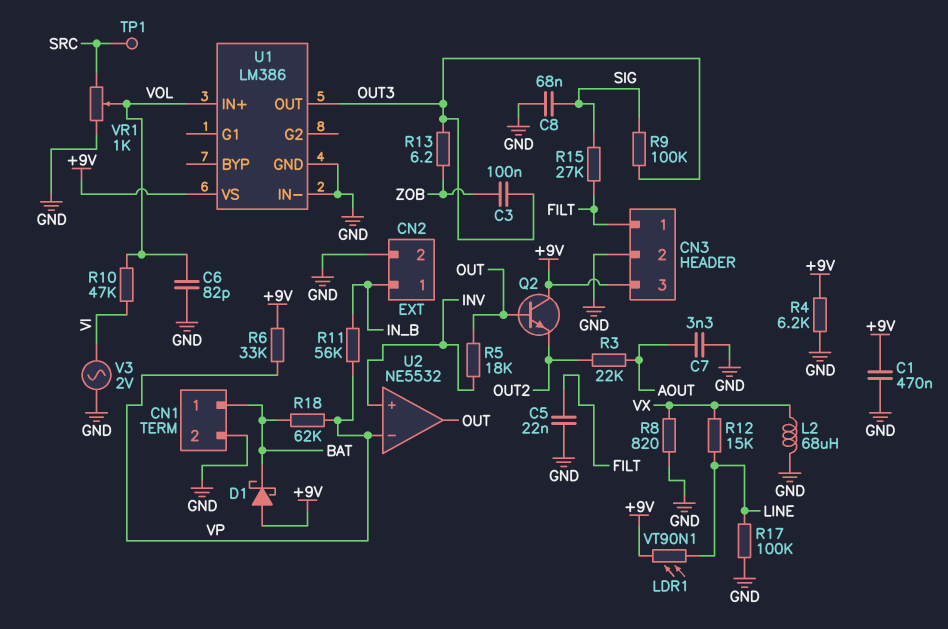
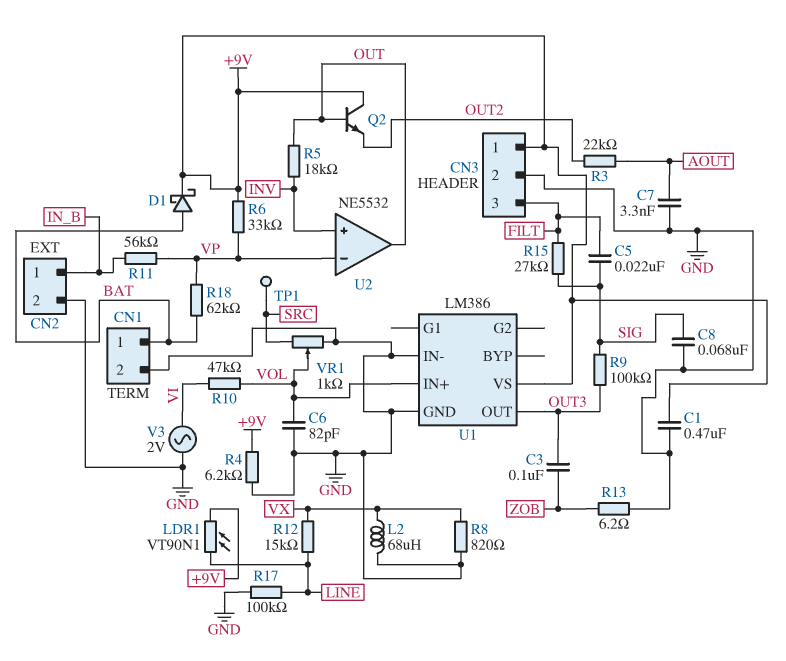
C5: 22nF (FILT, GND) -> 22nF (FILT, SIG)
CN3 pin 1: FILT -> +9V
CN3 pin 3: +9V -> FILT
D1: schottky (A +9V, K BAT) -> schottky (A BAT, K +9V)
R13: 6.2 (OUT3, ZOB) -> 6.2 (GND, ZOB)

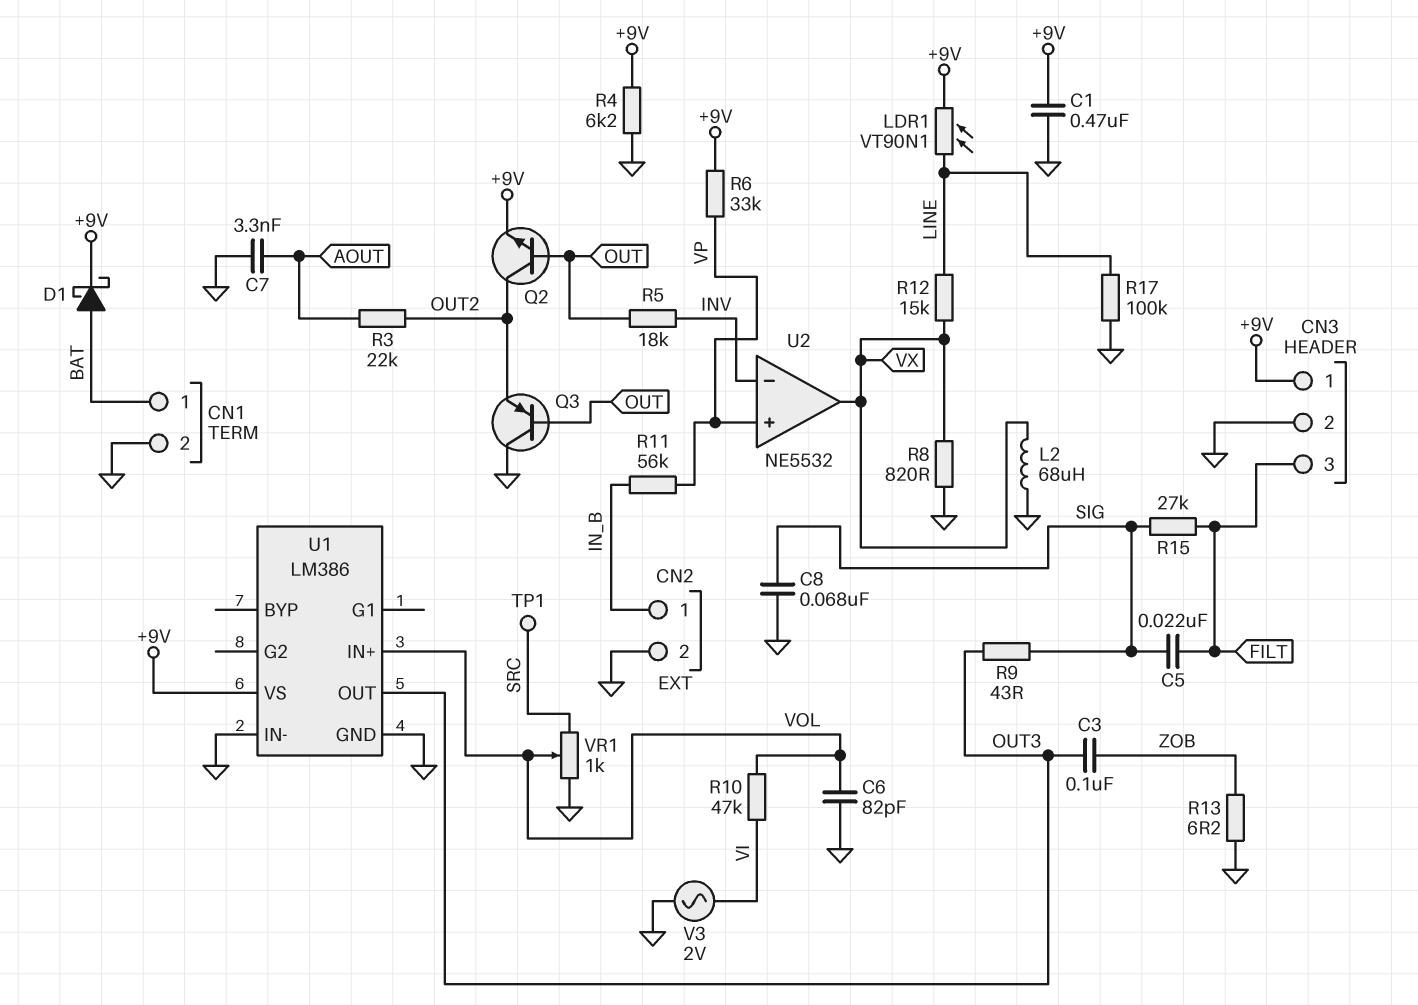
Q2: NPN (B OUT, C +9V, E OUT2) -> NPN (B OUT, C OUT2, E +9V)
Q3: none -> PNP (B OUT, C GND, E OUT2)
R9: 100k (OUT3, SIG) -> 43 (OUT3, SIG)
R18: 62k (BAT, VP) -> none
U2 pin in+: INV -> VP
U2 pin in-: VP -> INV
U2 pin out: OUT -> VX

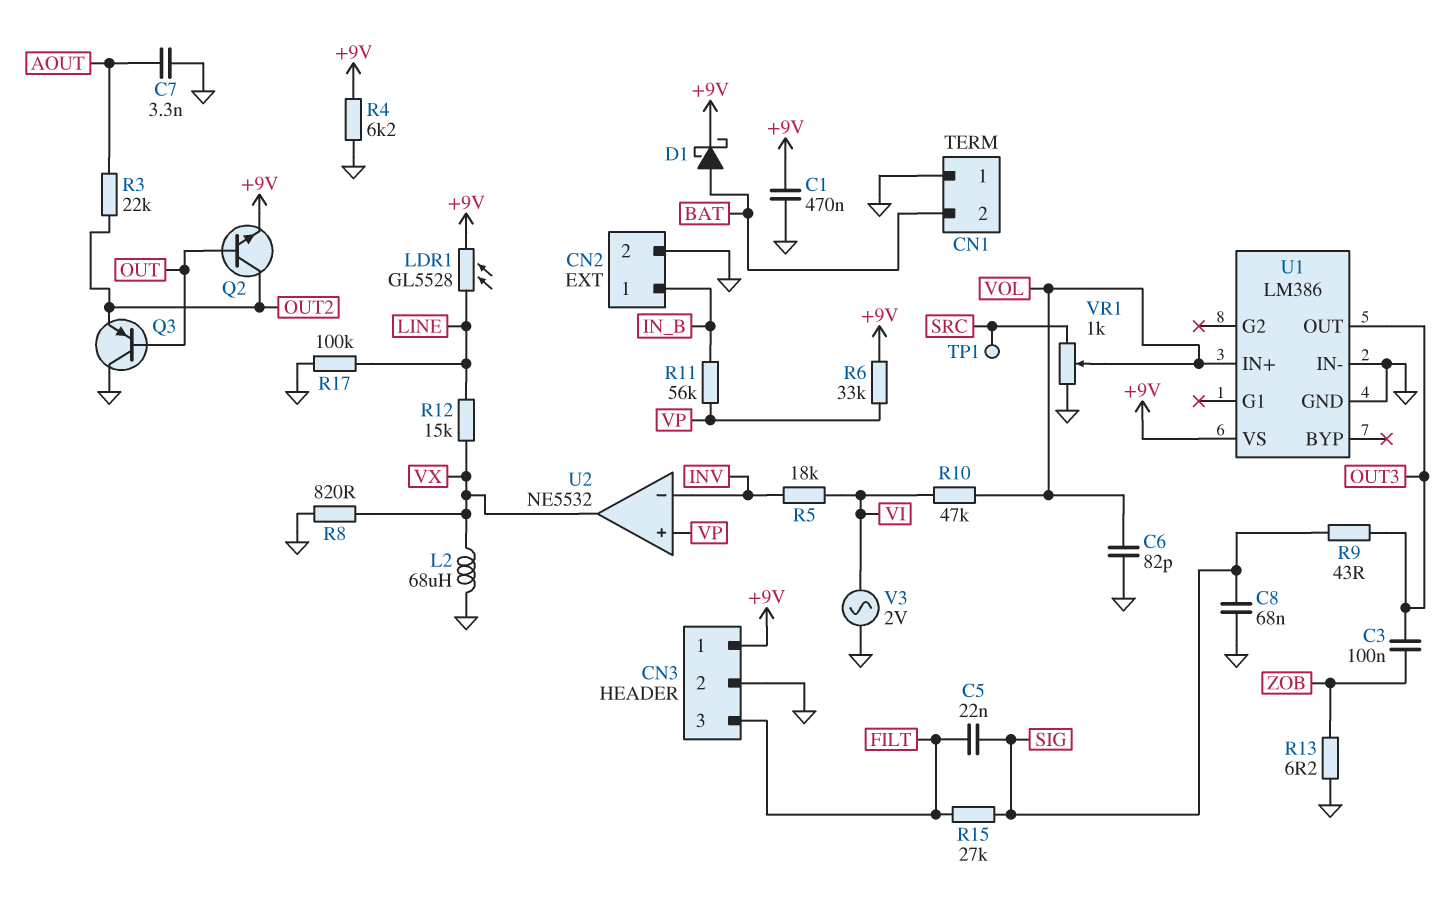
CN1 pin 1: BAT -> GND
CN1 pin 2: GND -> BAT
LDR1: VT90N1 (+9V, LINE) -> GL5528 (+9V, LINE)
R5: 18k (INV, OUT) -> 18k (INV, VI)

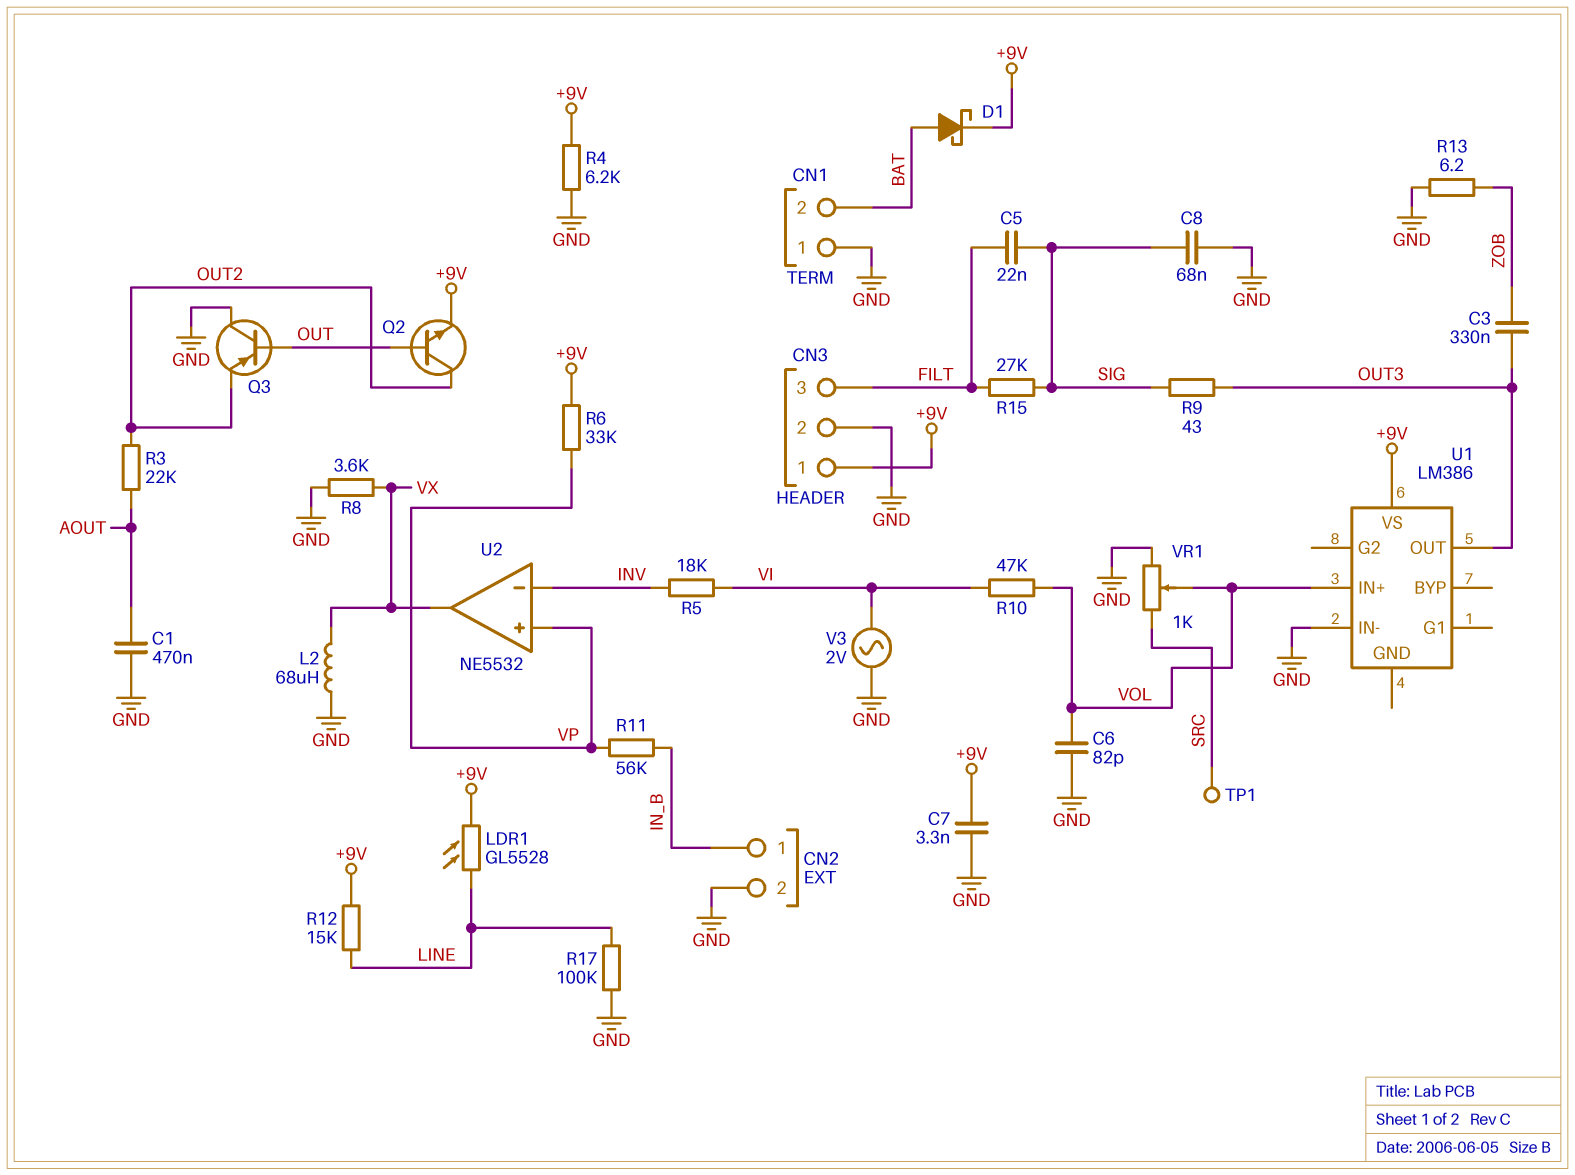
C1: 470nF (+9V, GND) -> 470nF (AOUT, GND)
C3: 100nF (OUT3, ZOB) -> 330nF (OUT3, ZOB)
C7: 3.3nF (AOUT, GND) -> 3.3nF (+9V, GND)
R8: 820 (GND, VX) -> 3.6k (GND, VX)
R12: 15k (LINE, VX) -> 15k (+9V, LINE)
U1 pin GND: GND -> none

